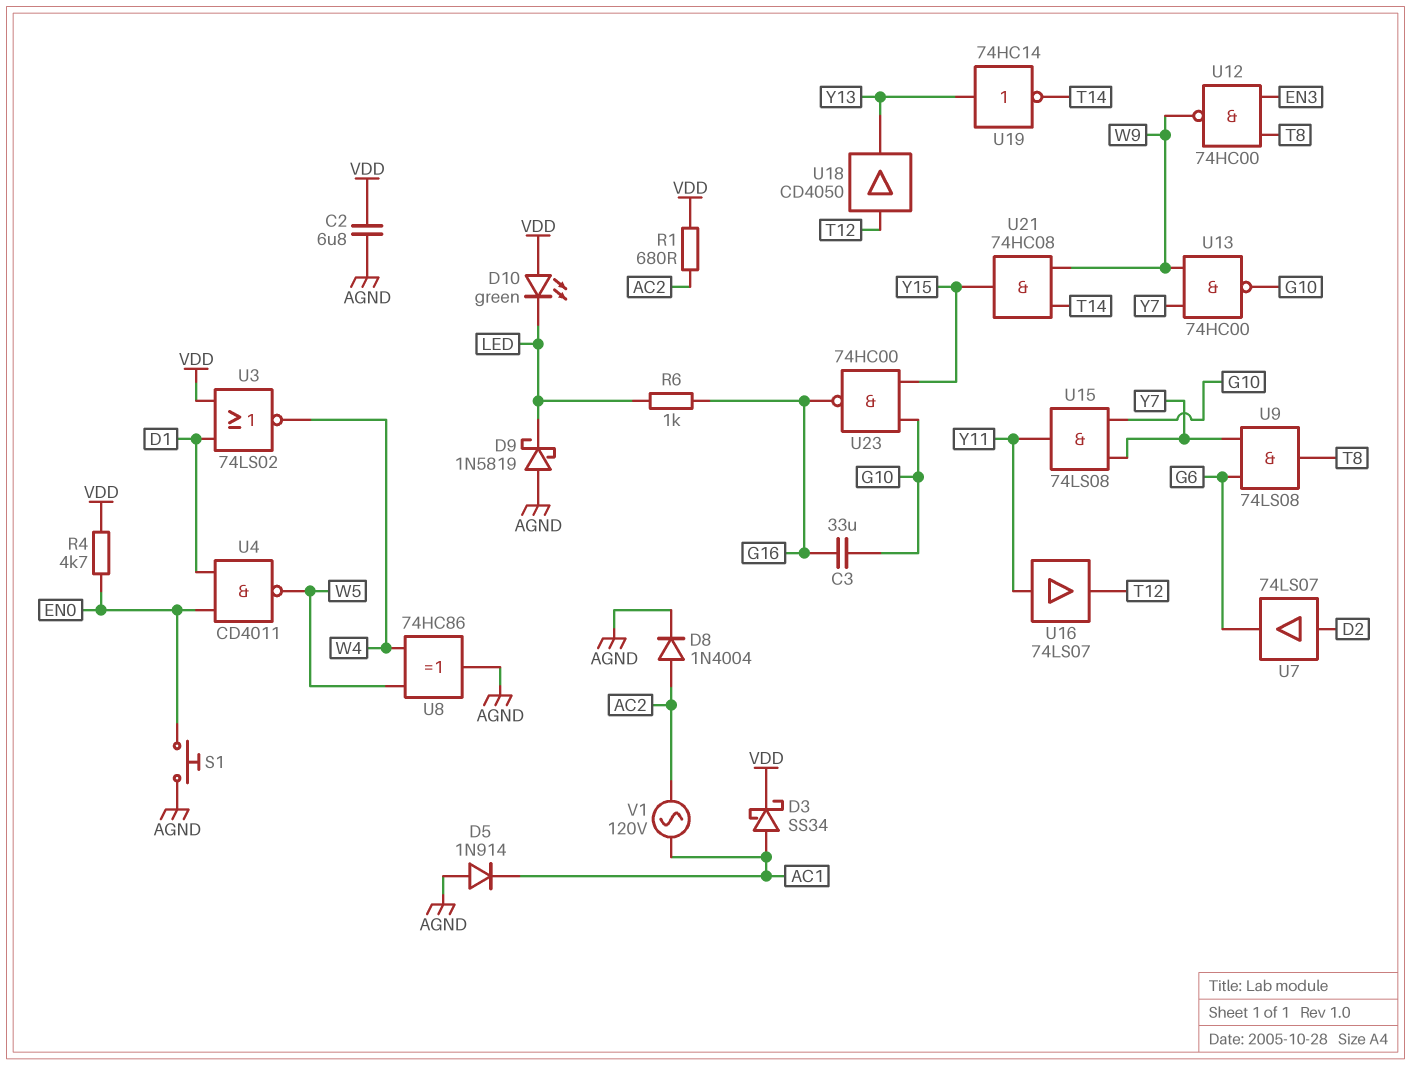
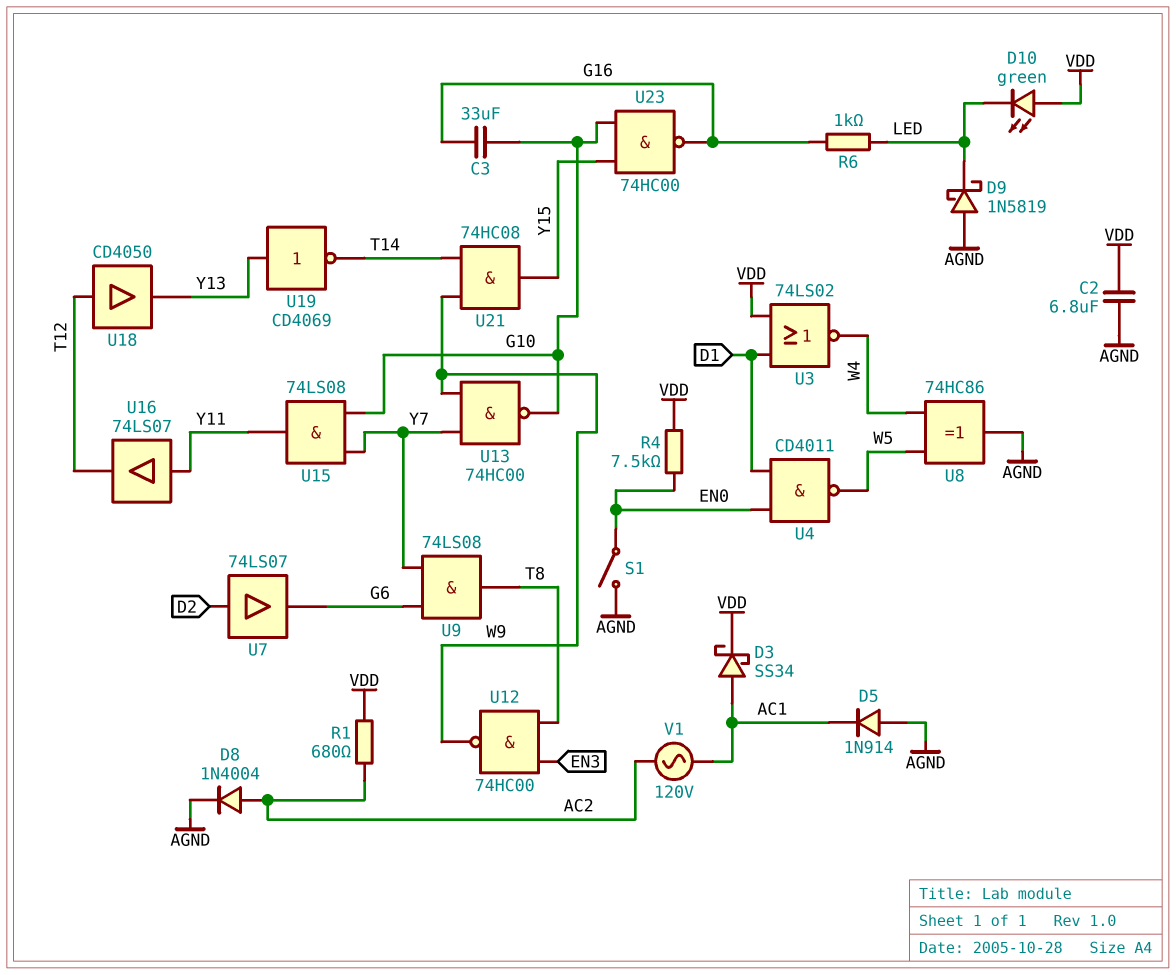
R4: 4.7k (EN0, VDD) -> 7.5k (EN0, VDD)
S1: button (AGND, EN0) -> switch (AGND, EN0)
U19: NOT 74HC14 (in Y13, out T14) -> NOT CD4069 (in Y13, out T14)

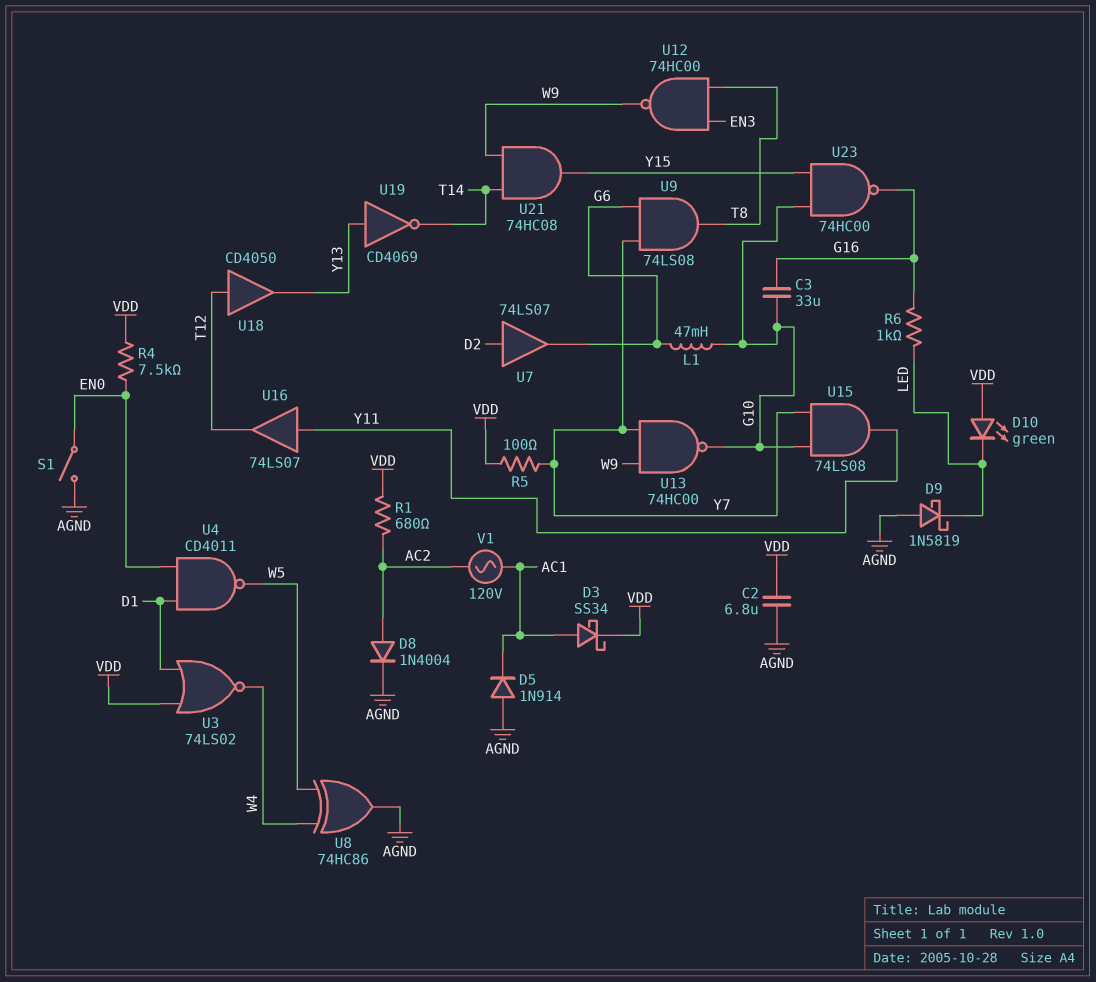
L1: none -> 47mH (G6, G10)
R5: none -> 100 (VDD, Y7)

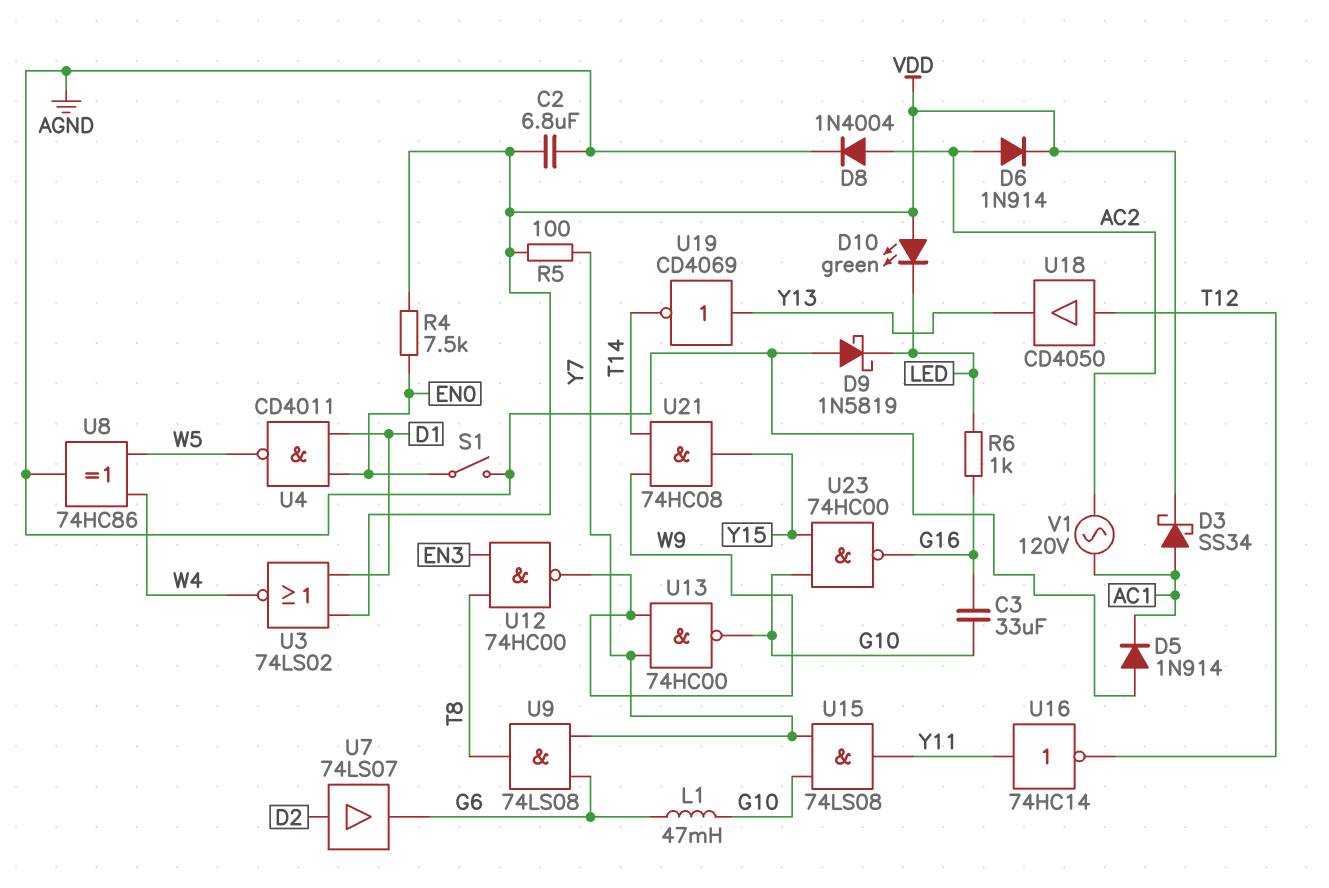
D6: none -> diode 1N914 (A AC2, K VDD)
R1: 680 (AC2, VDD) -> none
U16: buffer 74LS07 (in Y11, out T12) -> NOT 74HC14 (in Y11, out T12)

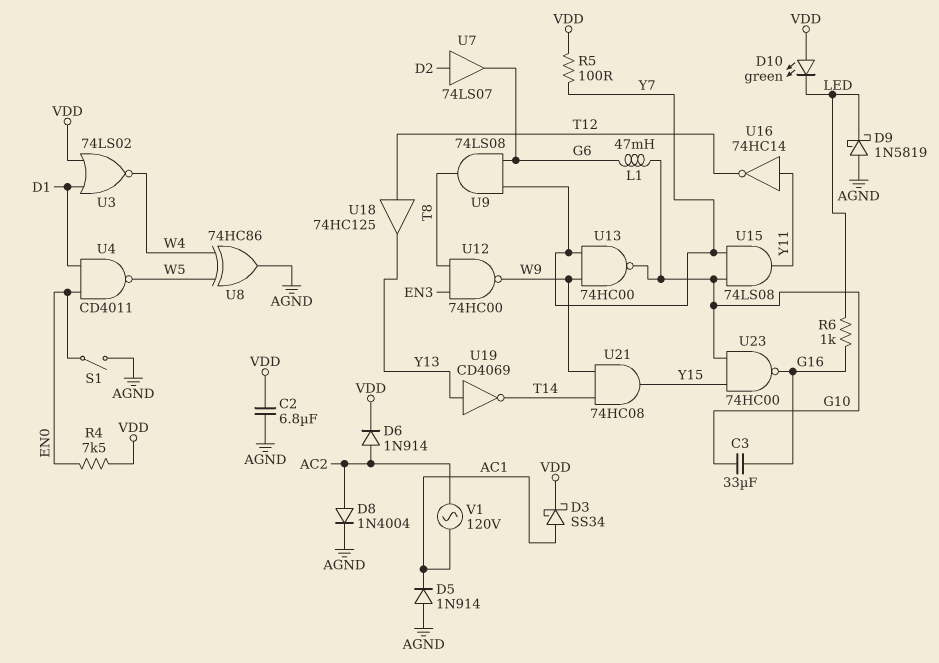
U18: buffer CD4050 (in T12, out Y13) -> buffer 74HC125 (in T12, out Y13)

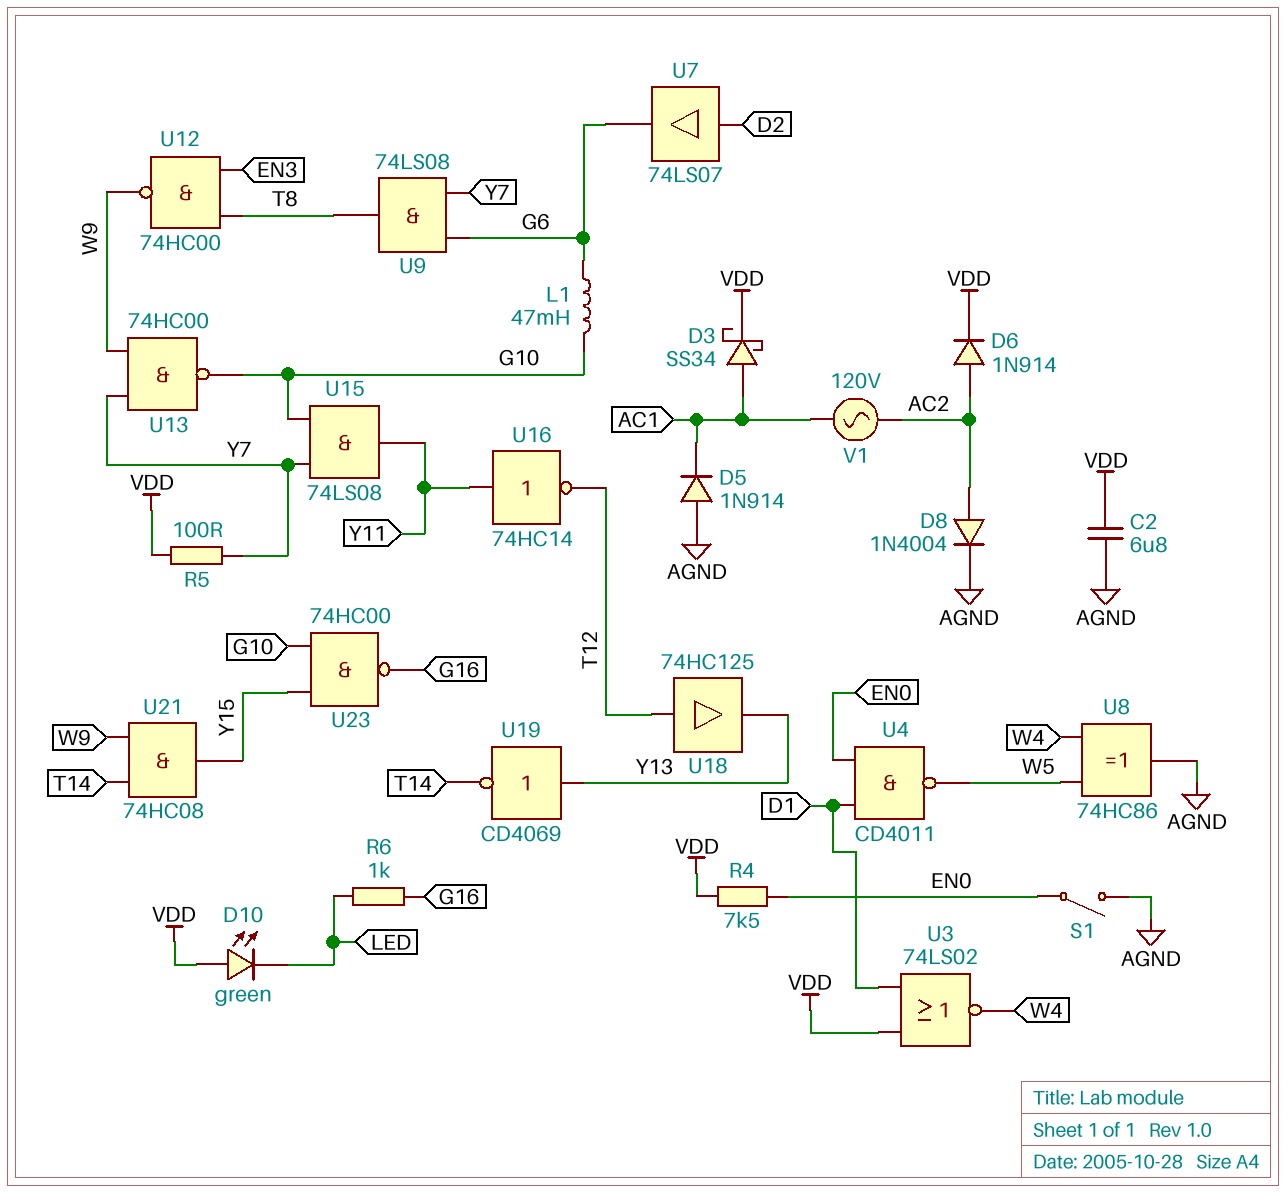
C3: 33uF (G10, G16) -> none
D9: schottky 1N5819 (A AGND, K LED) -> none

